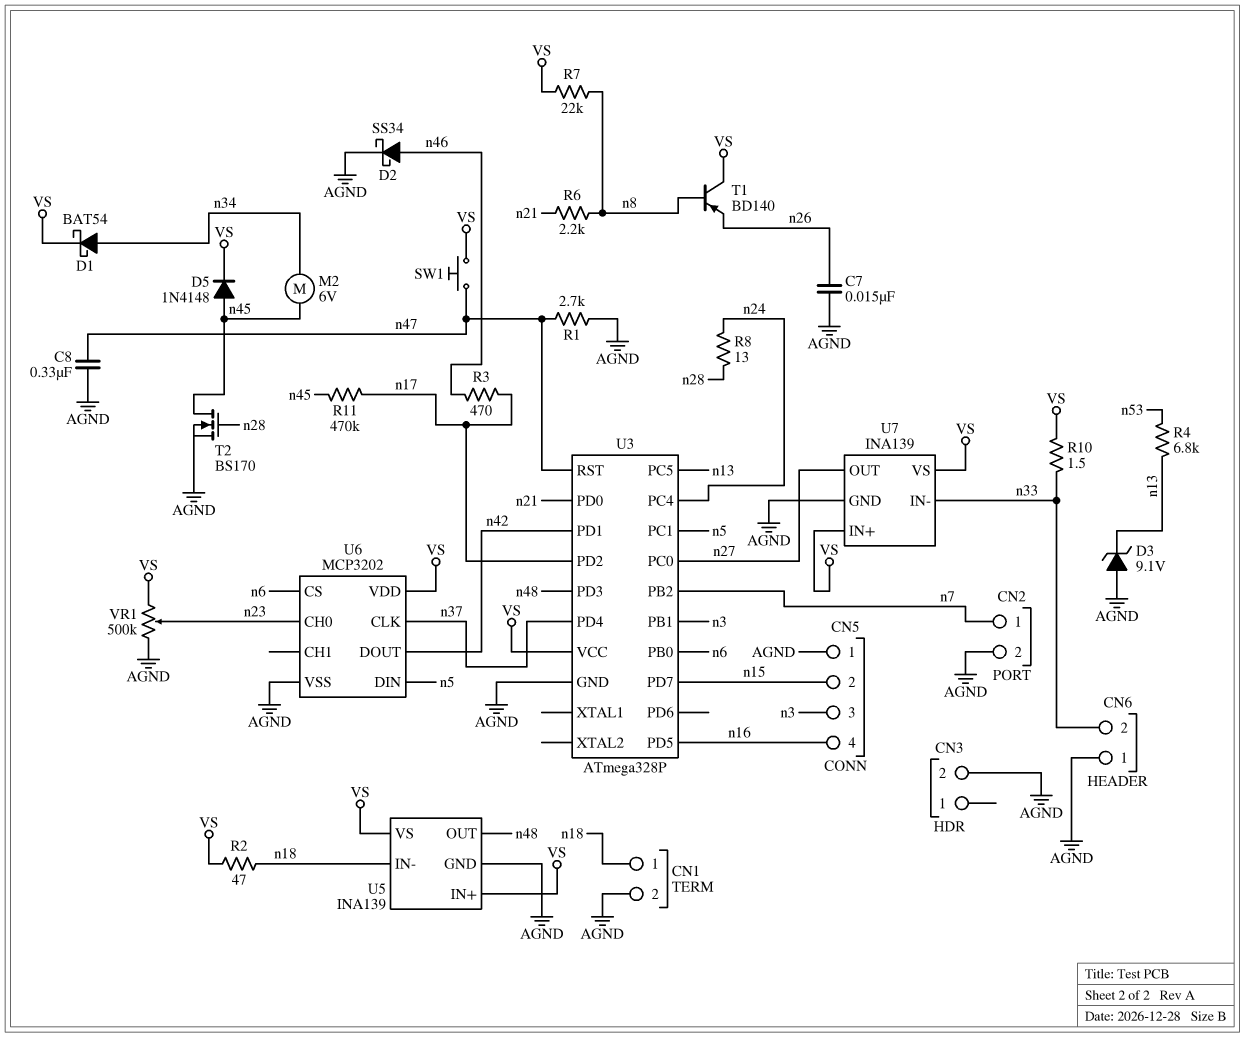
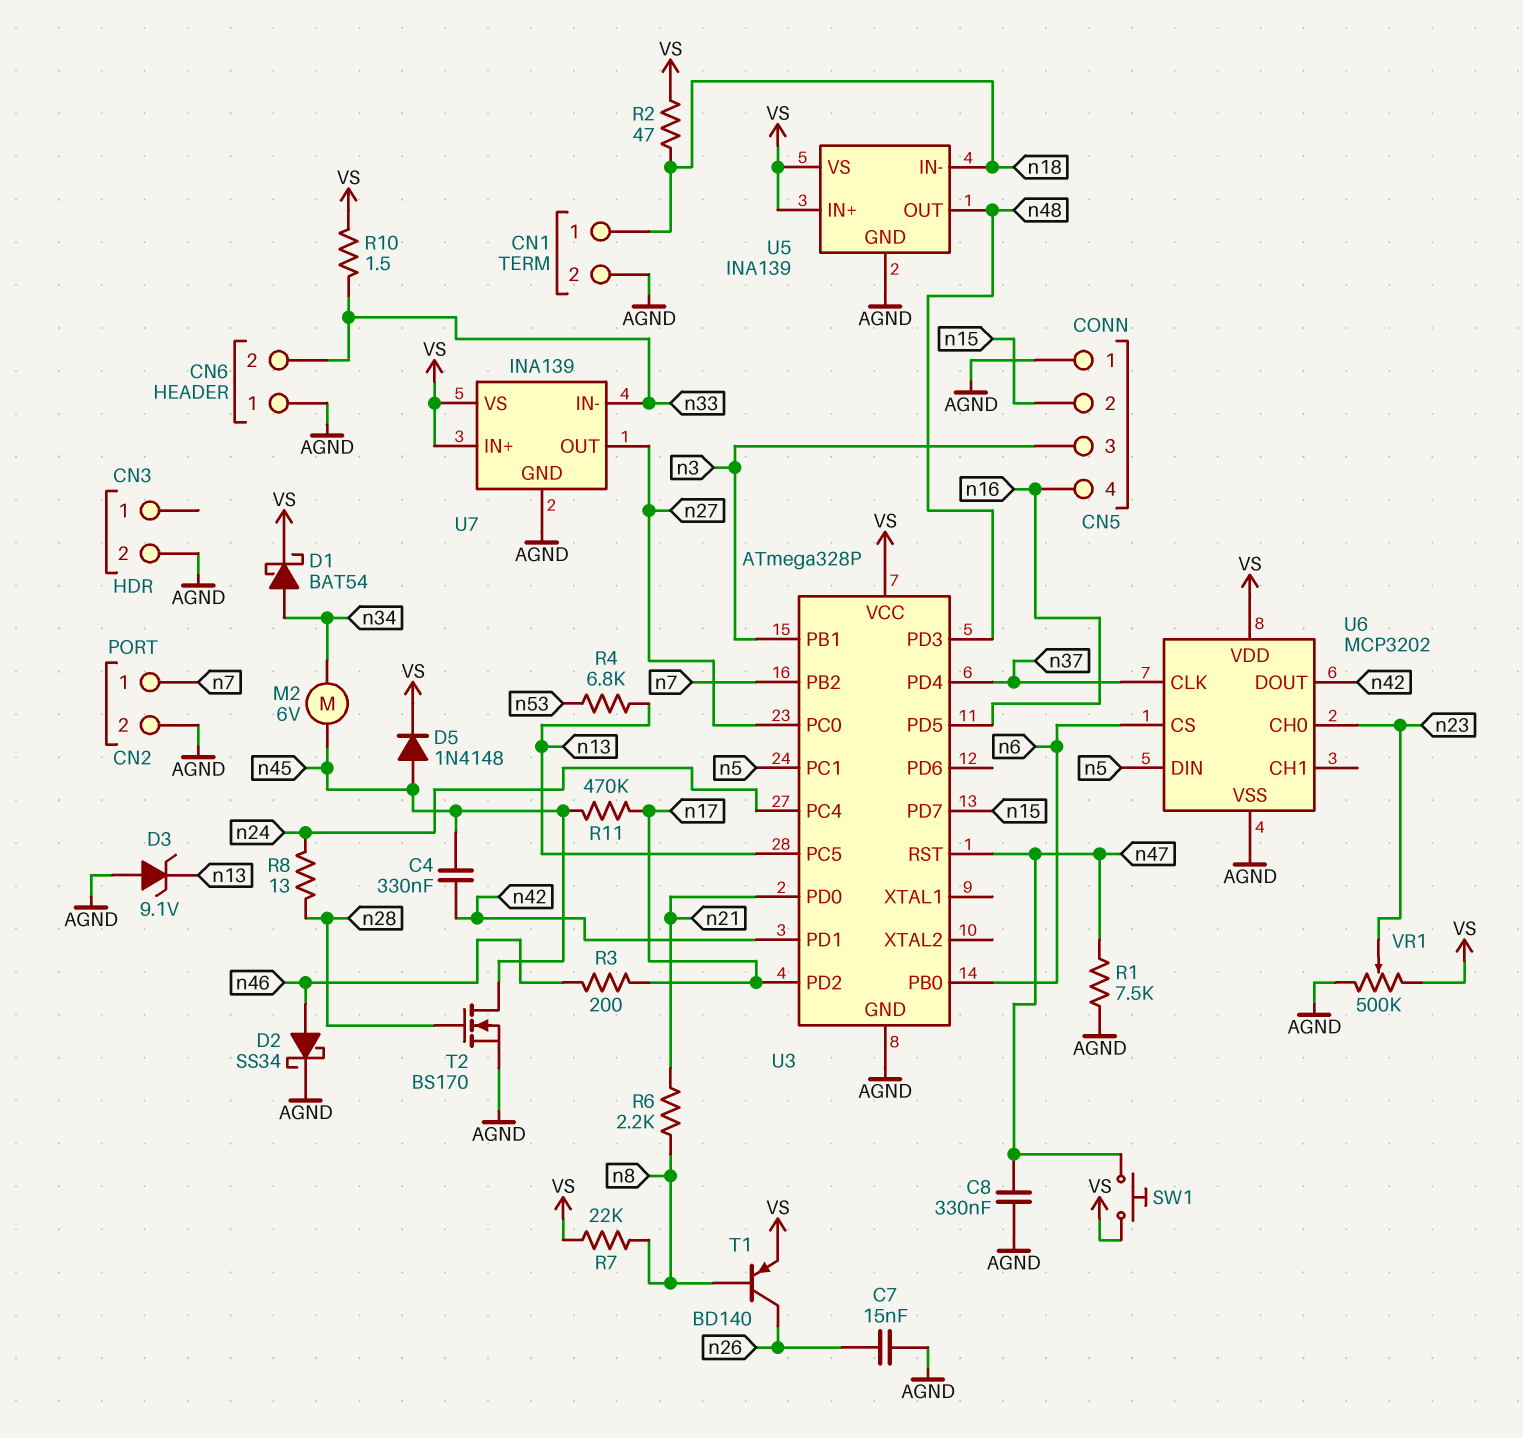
C4: none -> 330nF (n42, n45)
R1: 2.7k (AGND, n47) -> 7.5k (AGND, n47)
R3: 470 (n17, n46) -> 200 (n17, n46)
T1: PNP BD140 (B n8, C VS, E n26) -> PNP BD140 (B n8, C n26, E VS)

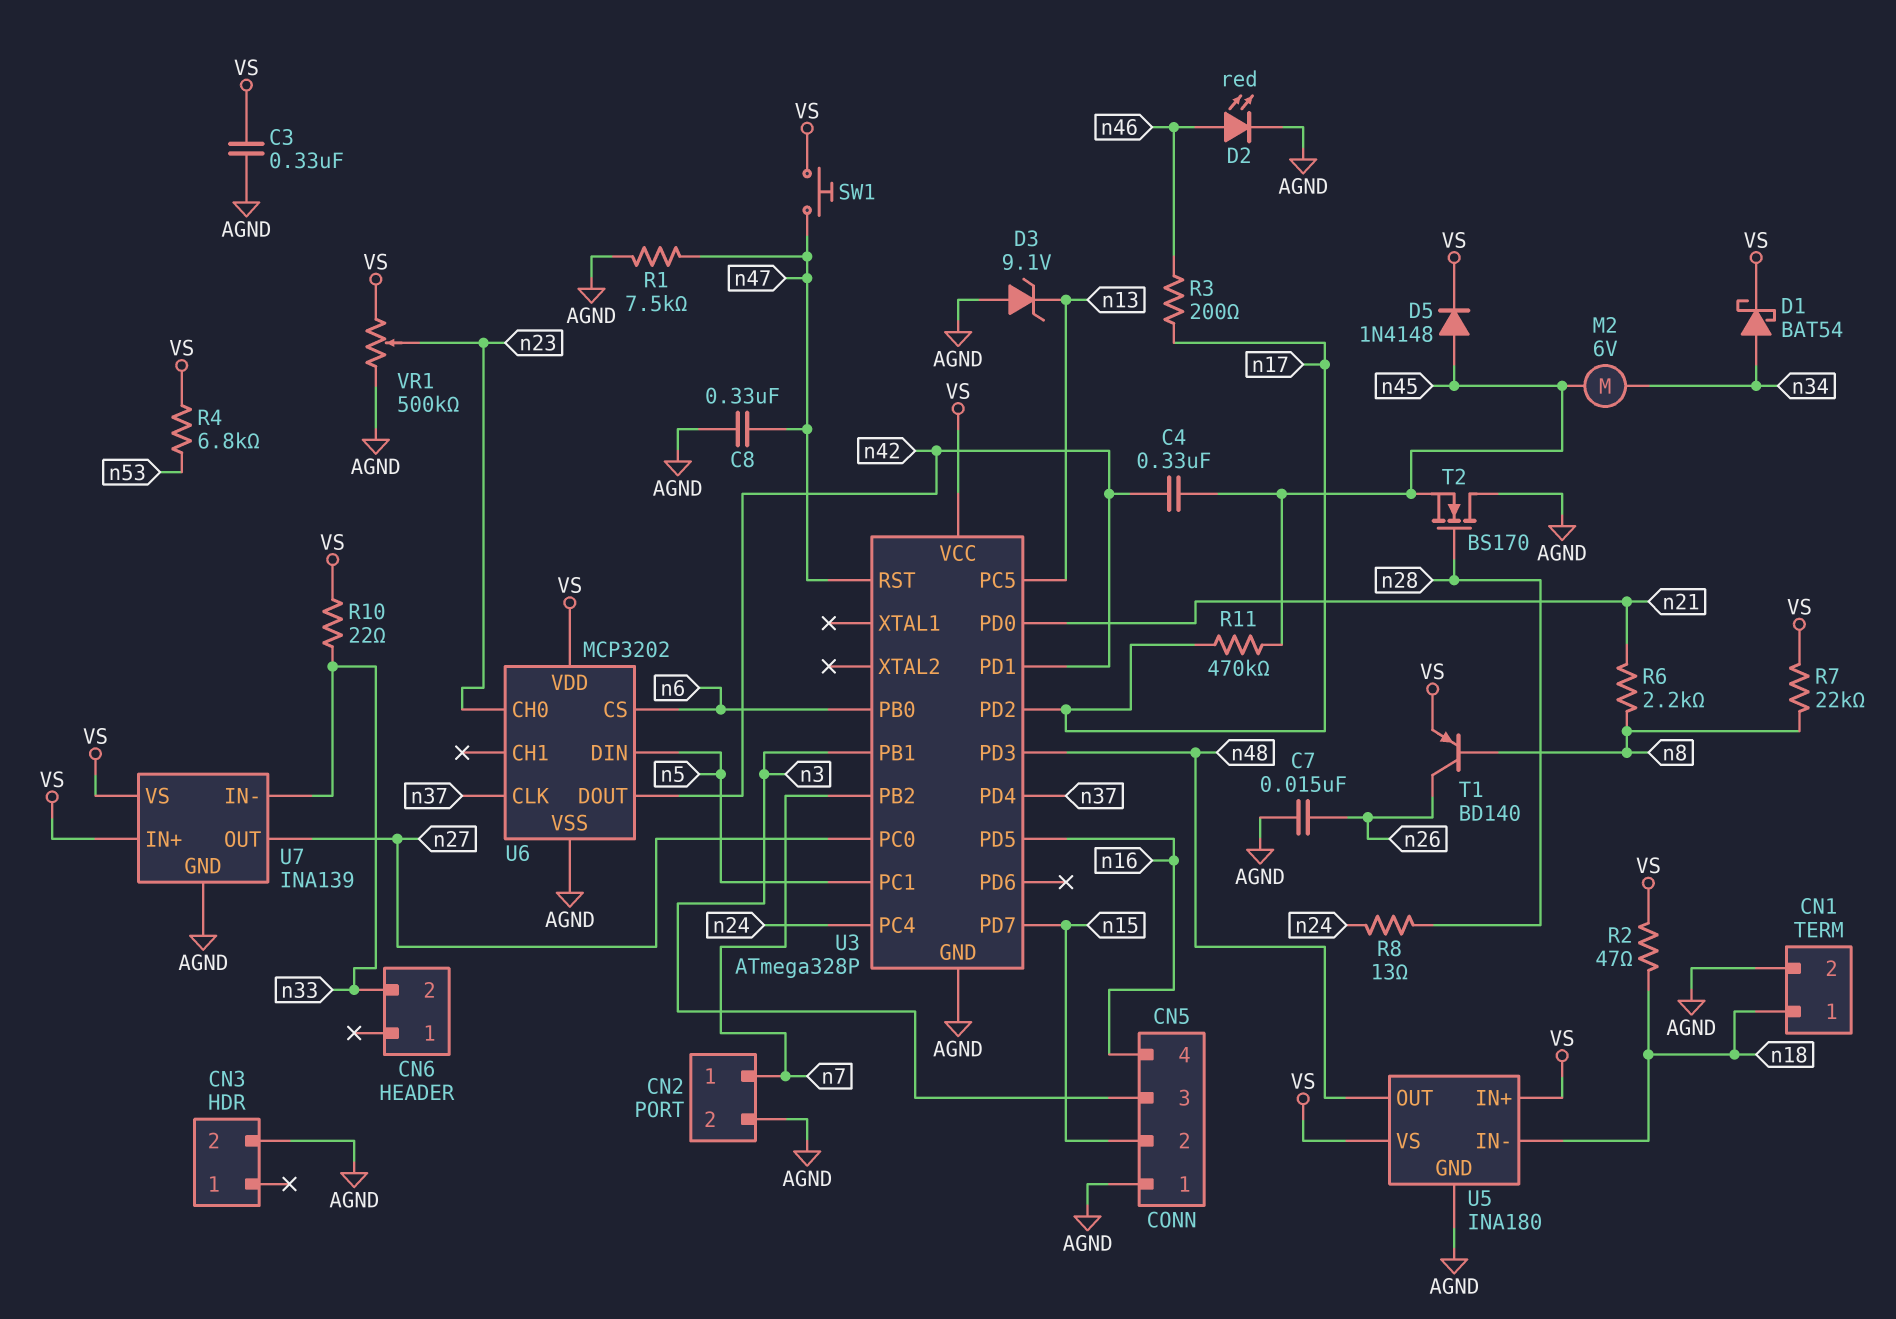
C3: none -> 330nF (AGND, VS)
CN6 pin 1: AGND -> none
D2: schottky SS34 (A n46, K AGND) -> LED red (A n46, K AGND)
R4: 6.8k (n13, n53) -> 6.8k (VS, n53)
R10: 1.5 (VS, n33) -> 22 (VS, n33)
T2: NMOS BS170 (G n28, D n45, S AGND) -> NMOS BS170 (G n28, D AGND, S n45)
U5: INA139 -> INA180

